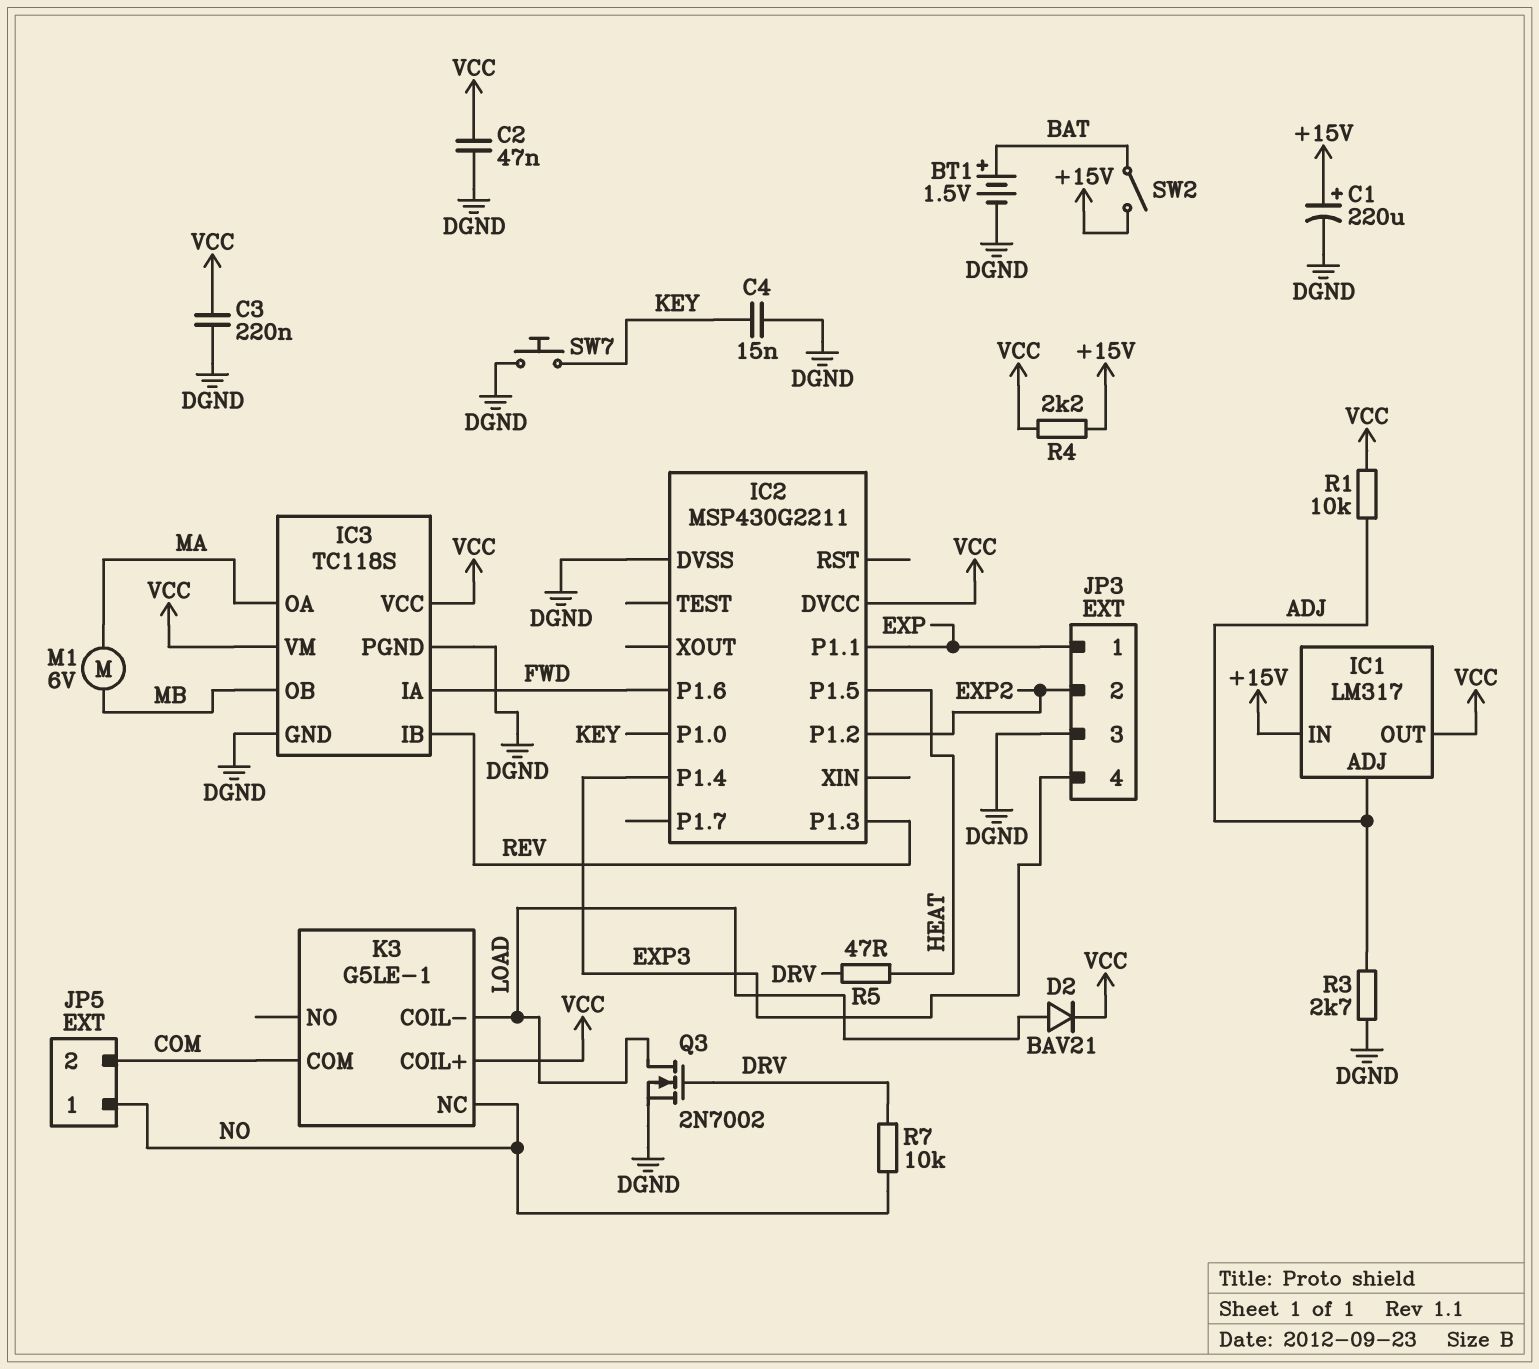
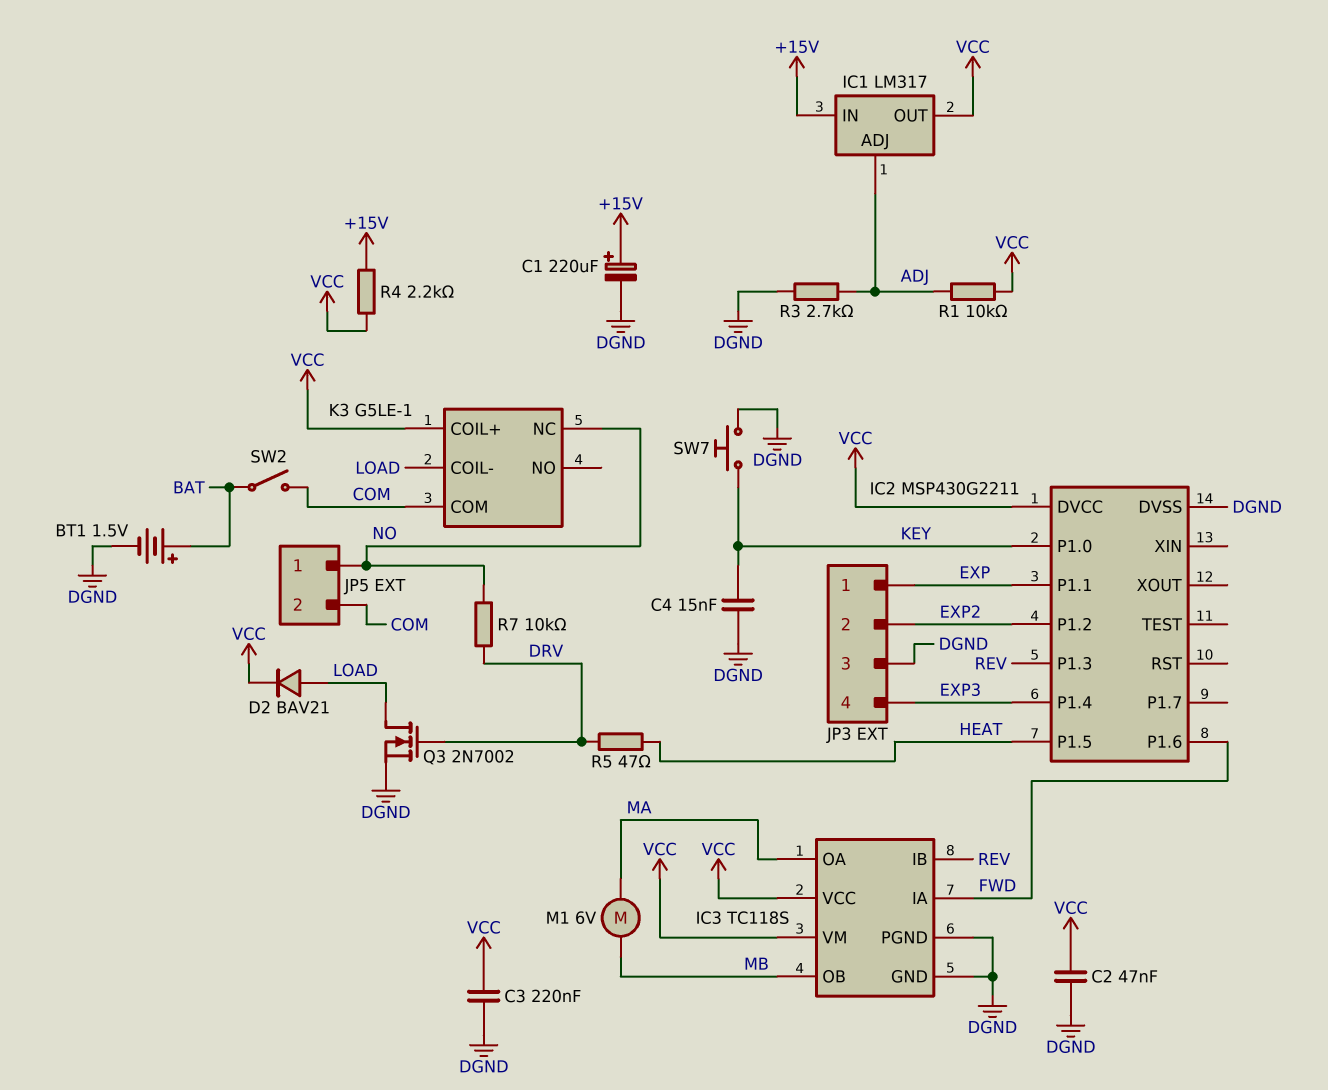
SW2: switch (+15V, BAT) -> switch (BAT, COM)

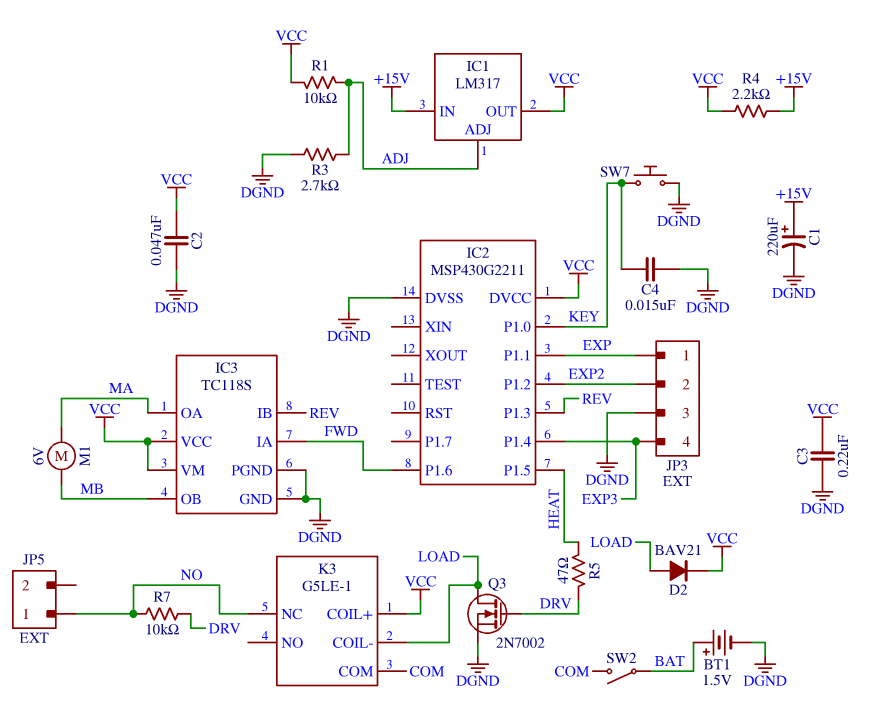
JP5 pin 2: COM -> none

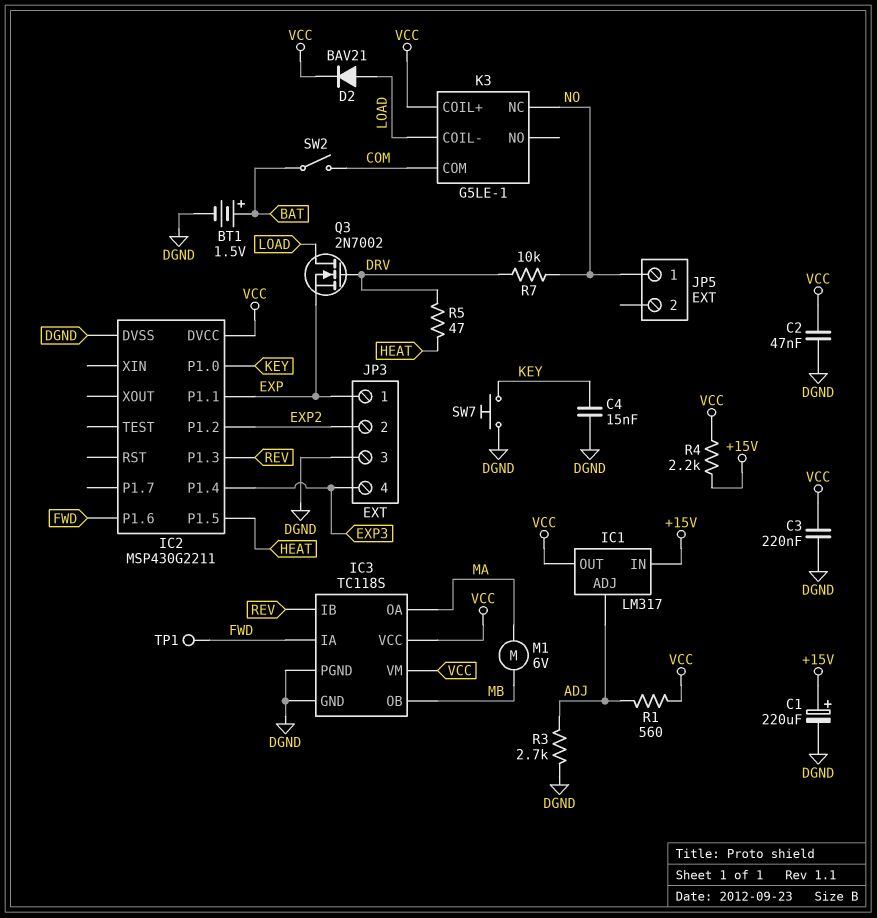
Q3: NMOS 2N7002 (G DRV, D LOAD, S DGND) -> NMOS 2N7002 (G DRV, D LOAD, S EXP)
R1: 10k (ADJ, VCC) -> 560 (ADJ, VCC)
TP1: none -> test point (FWD)

